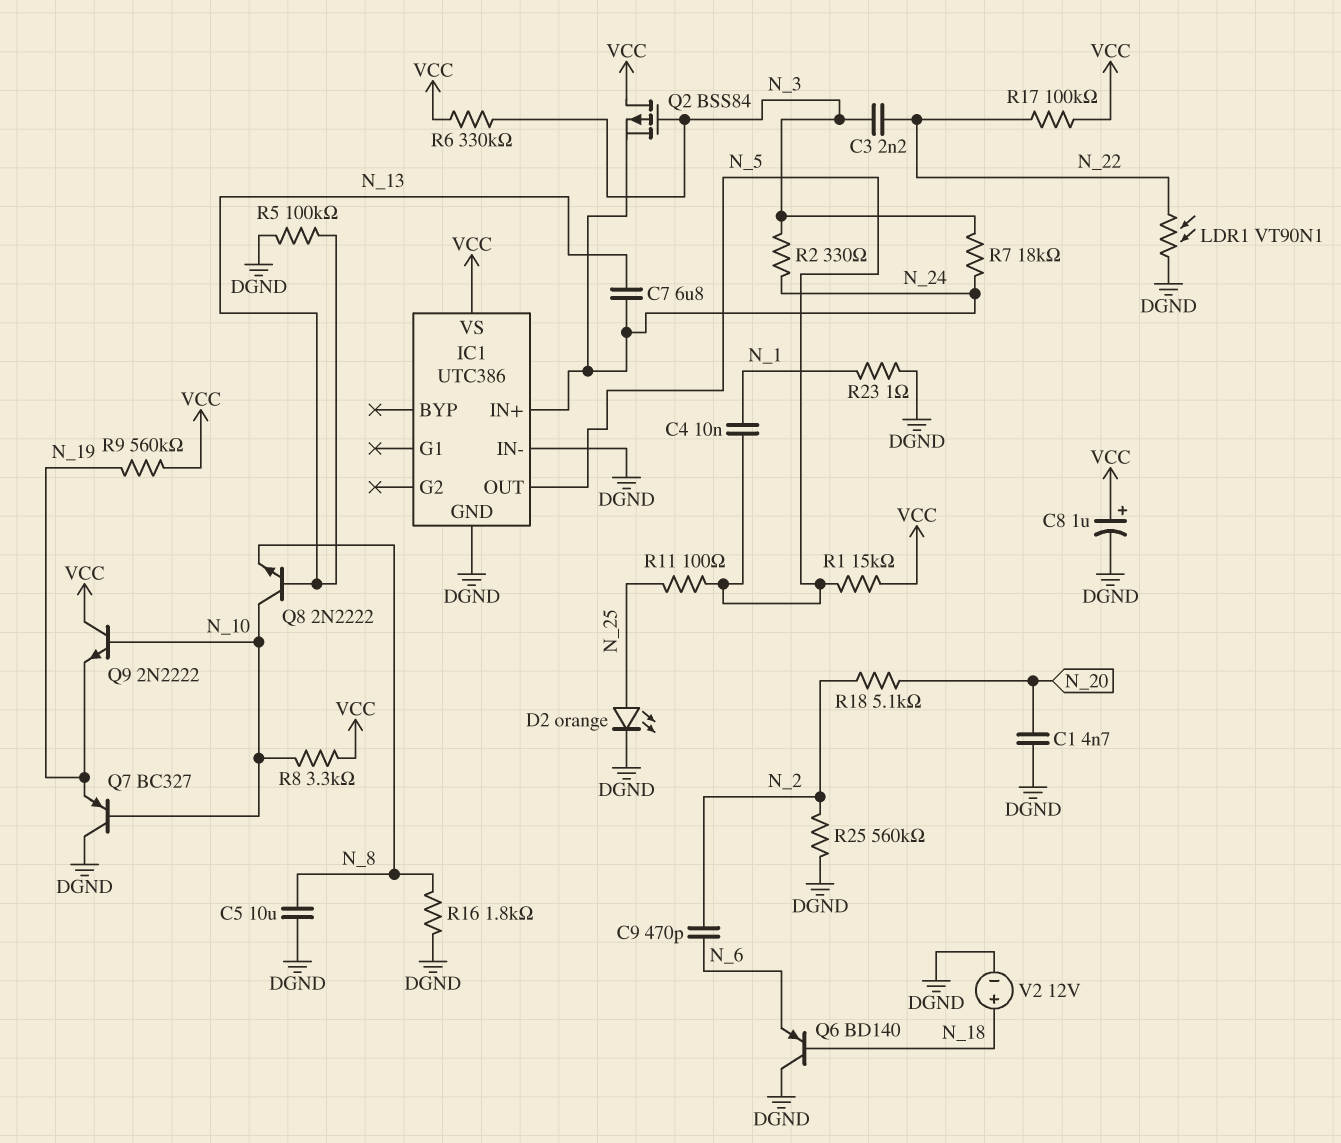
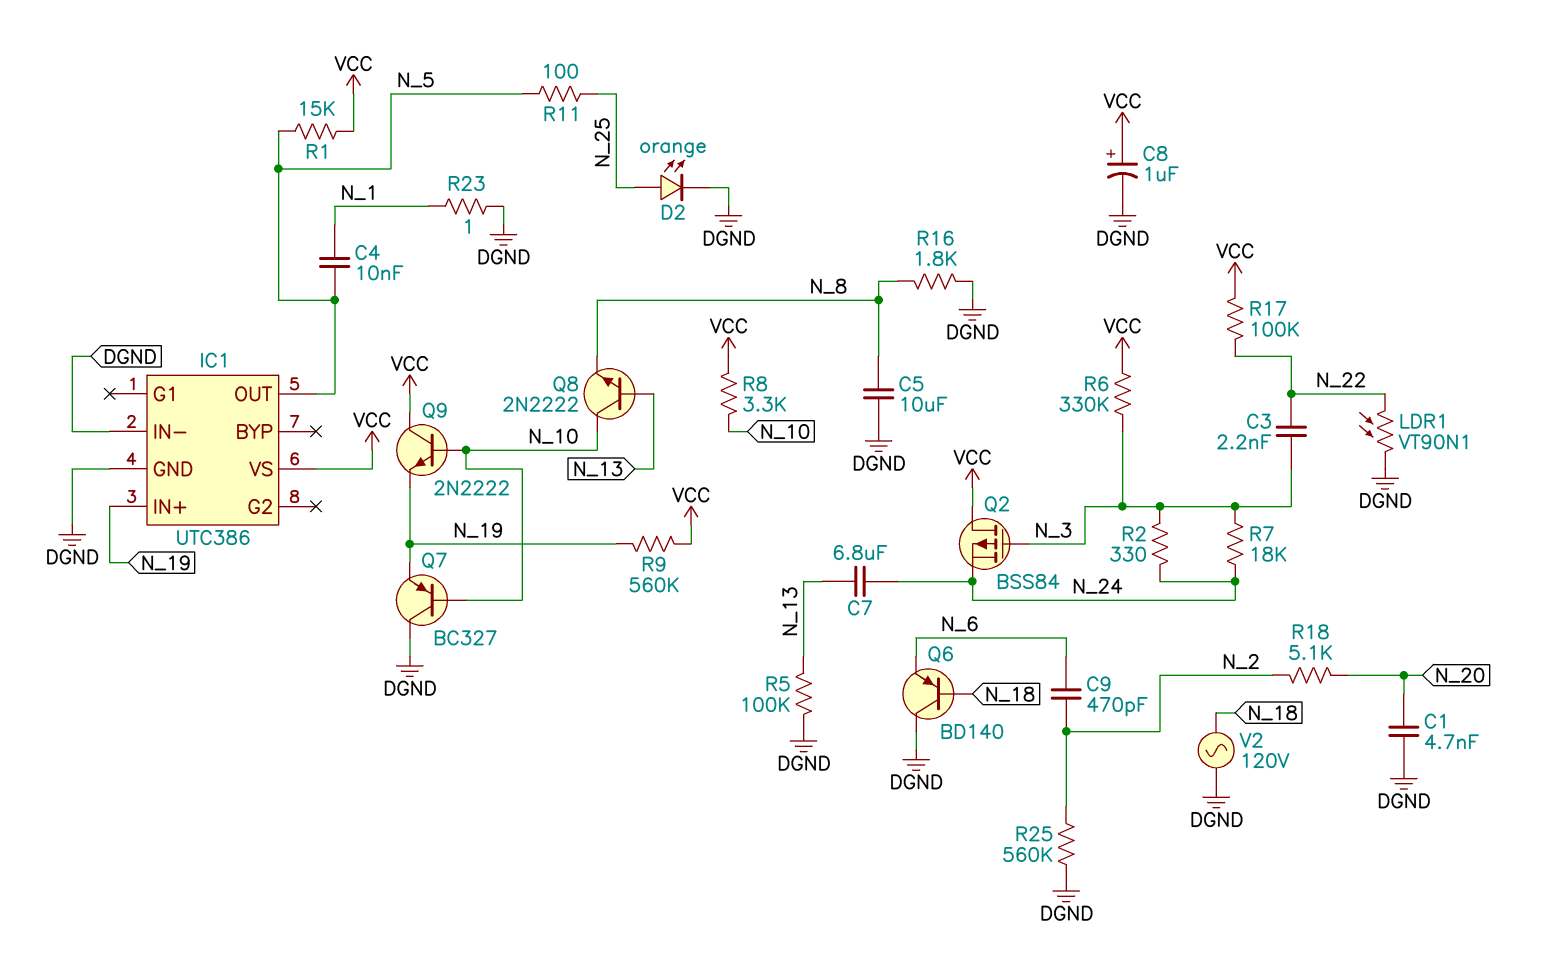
IC1 pin IN+: N_24 -> N_19
V2: 12V (plus N_18, minus DGND) -> AC 120V (DGND, N_18)

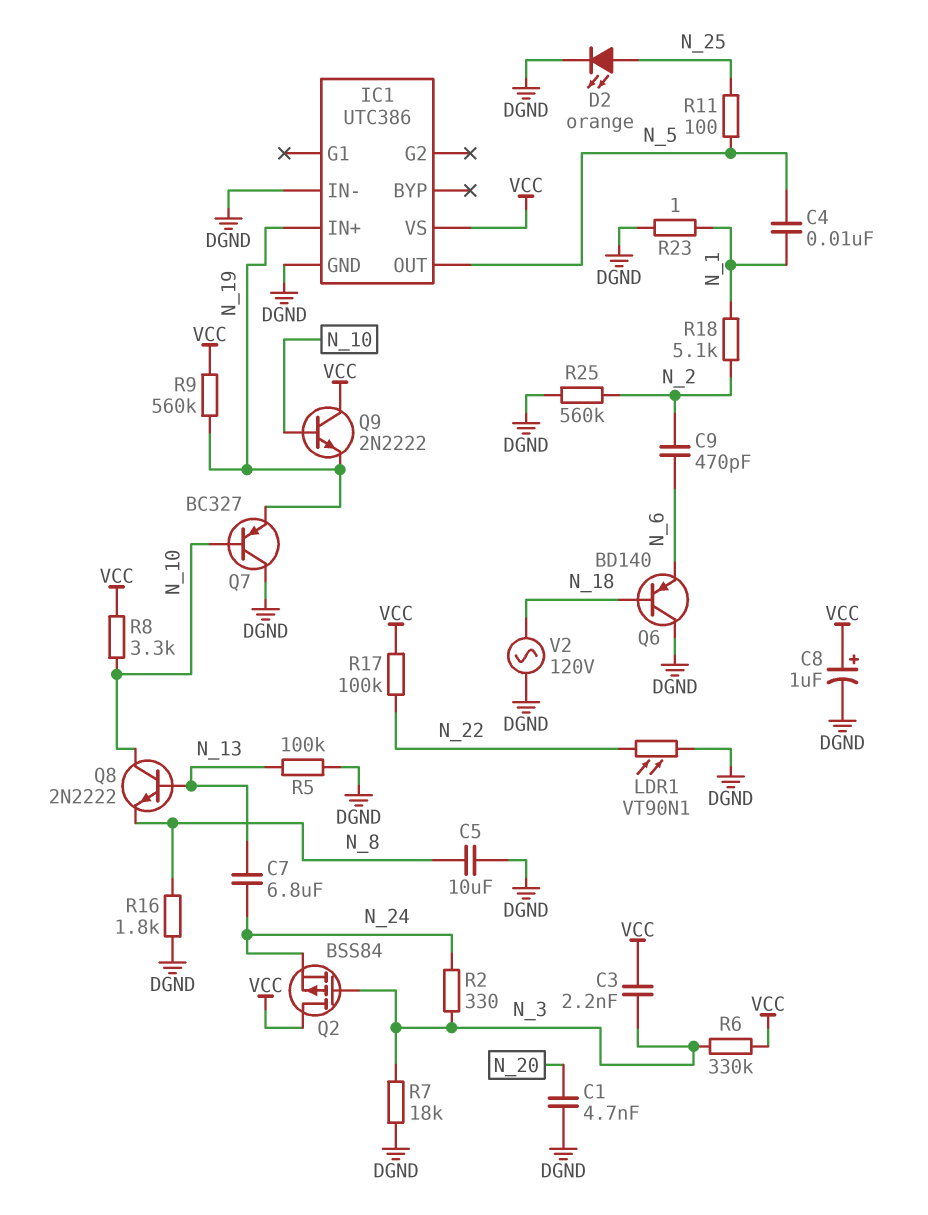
C3: 2.2nF (N_3, N_22) -> 2.2nF (N_3, VCC)
R1: 15k (N_5, VCC) -> none
R7: 18k (N_3, N_24) -> 18k (DGND, N_3)
R18: 5.1k (N_2, N_20) -> 5.1k (N_1, N_2)

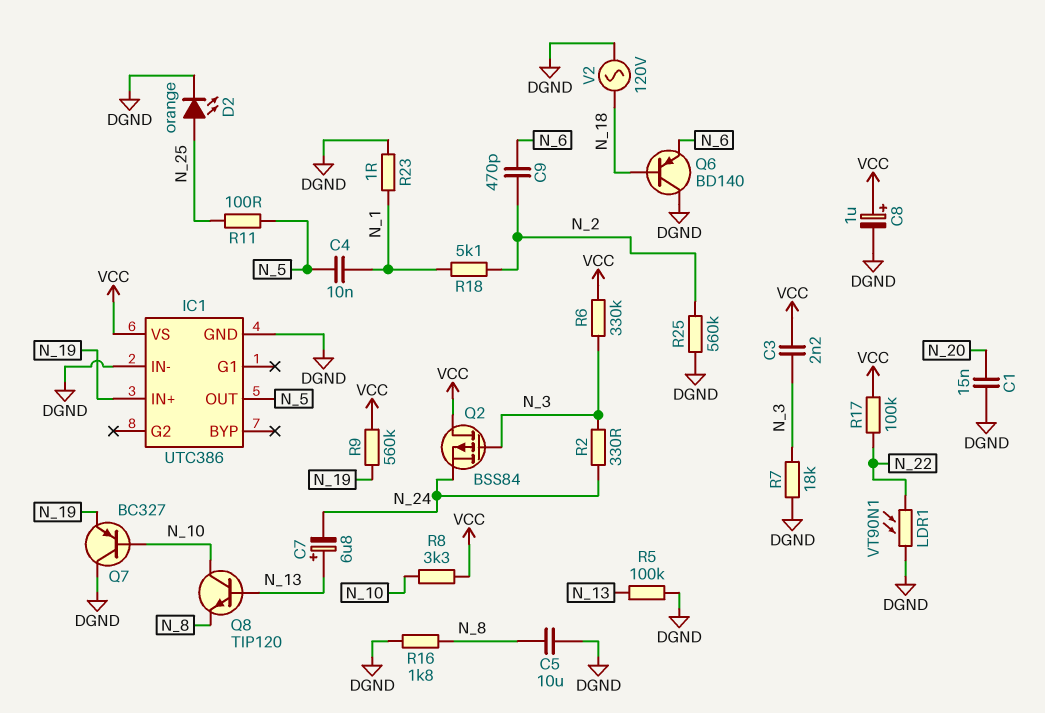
C1: 4.7nF (DGND, N_20) -> 15nF (DGND, N_20)
C7: 6.8uF (N_13, N_24) -> 6.8uF (plus N_13, minus N_24)
Q8: NPN 2N2222 (B N_13, C N_10, E N_8) -> NPN TIP120 (B N_13, C N_10, E N_8)
Q9: NPN 2N2222 (B N_10, C VCC, E N_19) -> none

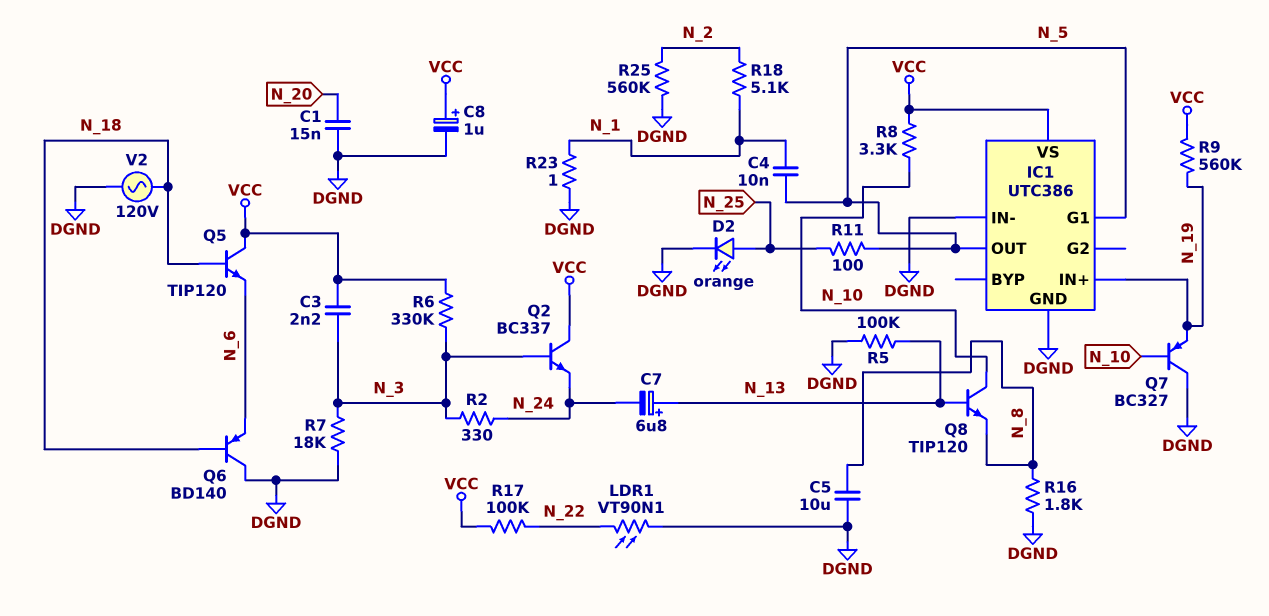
C9: 470pF (N_2, N_6) -> none
IC1 pin G1: none -> N_5
Q2: PMOS BSS84 (G N_3, D VCC, S N_24) -> NPN BC337 (B N_3, C VCC, E N_24)
Q5: none -> NPN TIP120 (B N_18, C VCC, E N_6)

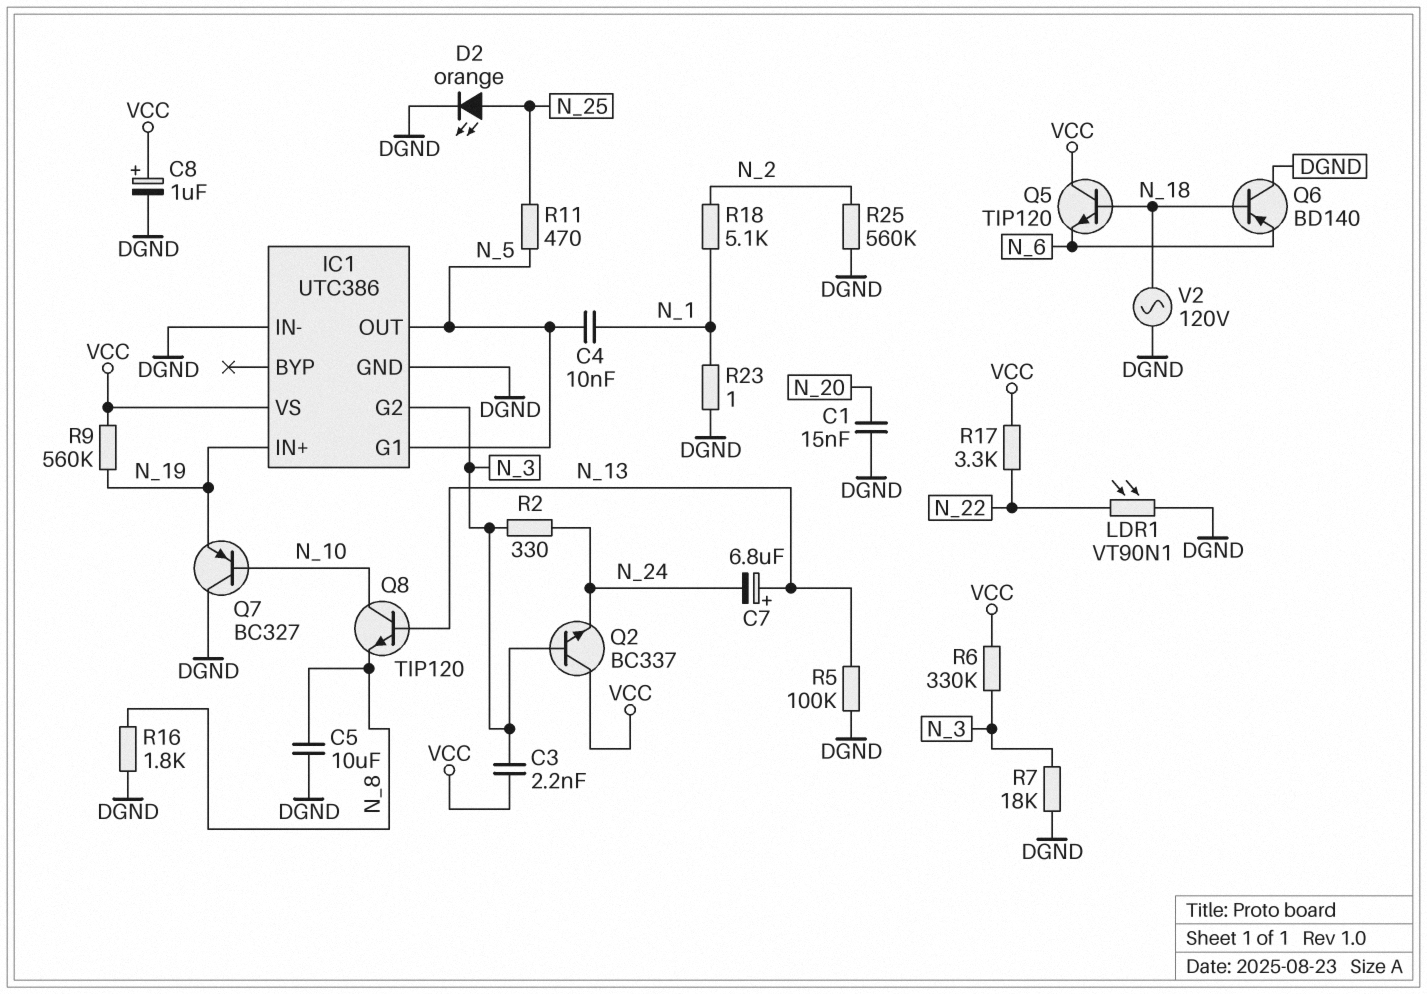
IC1 pin G2: none -> N_3
R8: 3.3k (N_10, VCC) -> none
R11: 100 (N_5, N_25) -> 470 (N_5, N_25)
R17: 100k (N_22, VCC) -> 3.3k (N_22, VCC)

